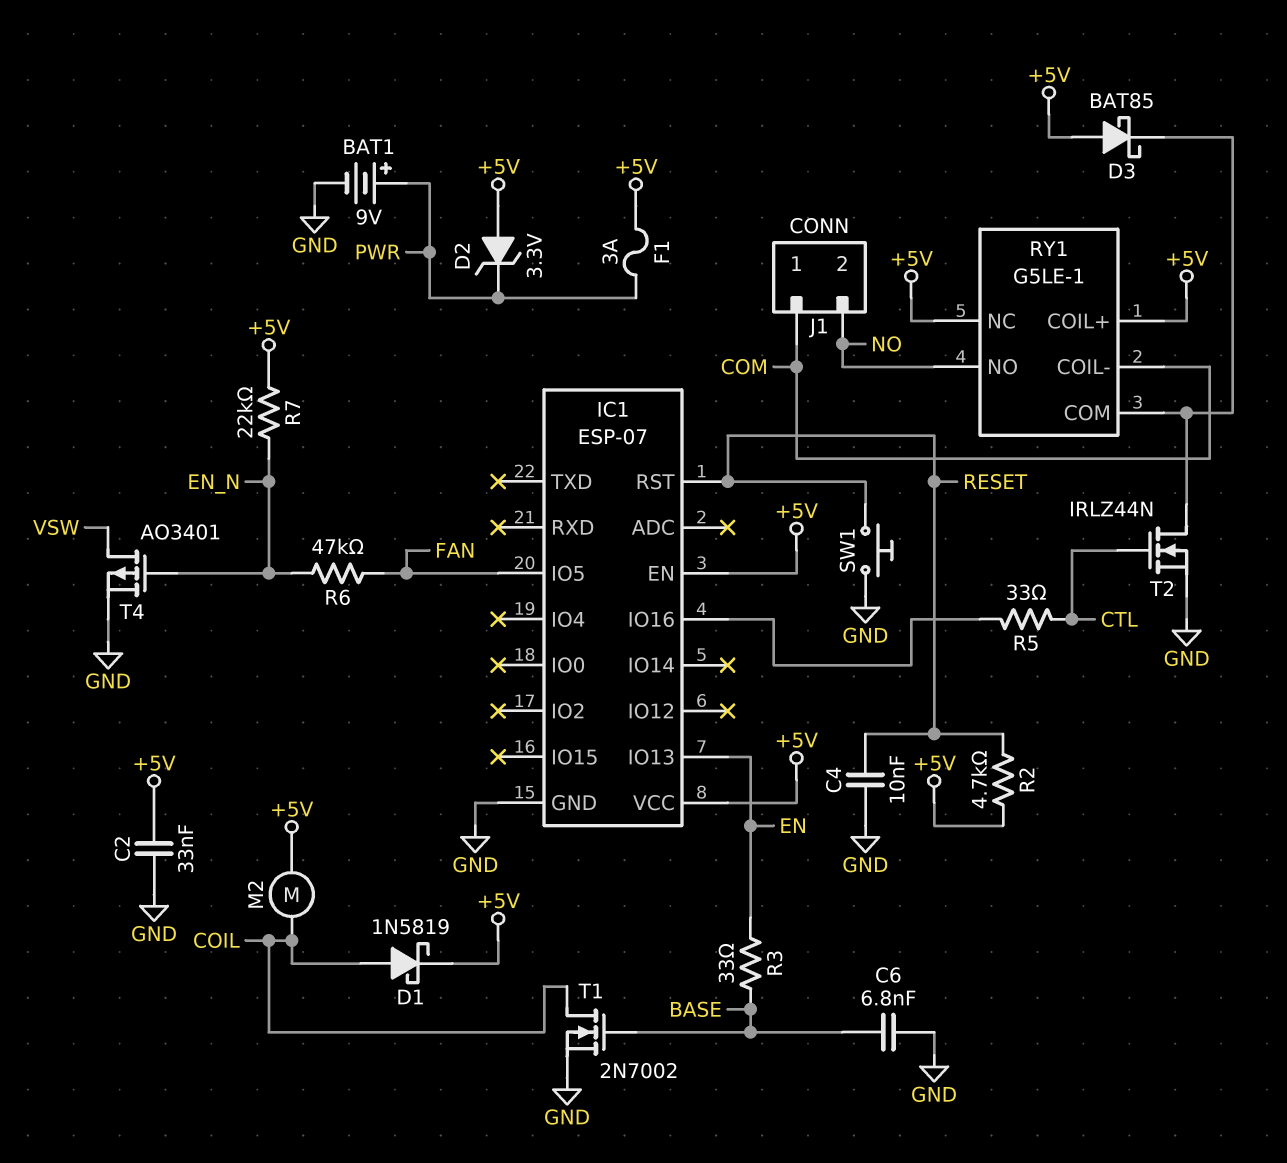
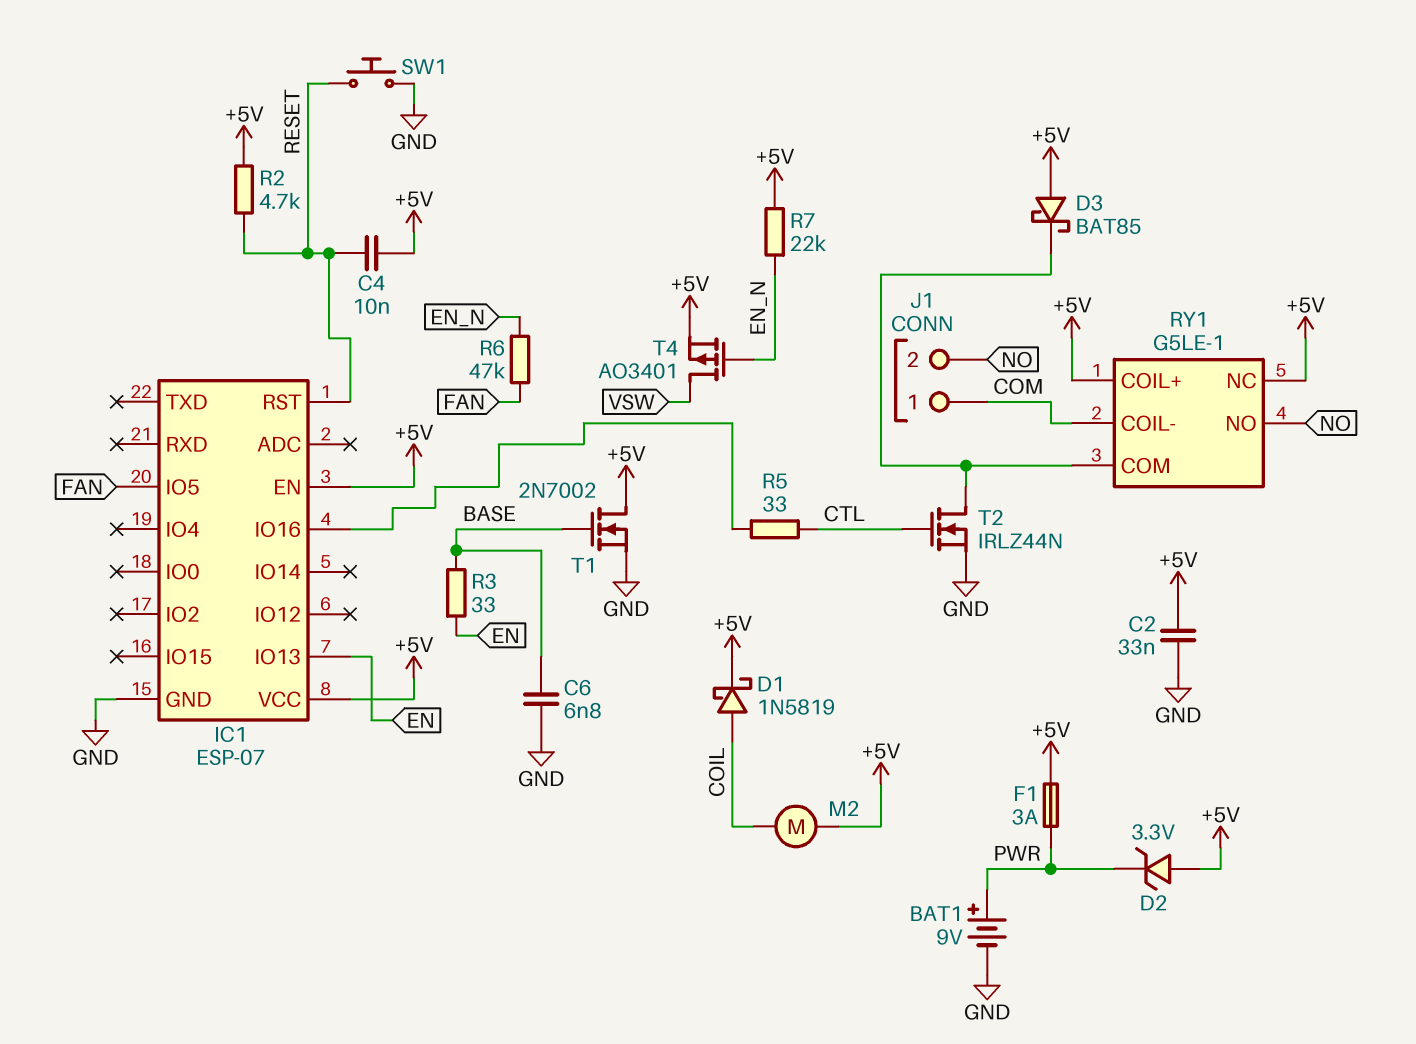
C4: 10nF (GND, RESET) -> 10nF (+5V, RESET)
T1: NMOS 2N7002 (G BASE, D COIL, S GND) -> NMOS 2N7002 (G BASE, D +5V, S GND)
T4: PMOS AO3401 (G EN_N, D VSW, S GND) -> PMOS AO3401 (G EN_N, D VSW, S +5V)

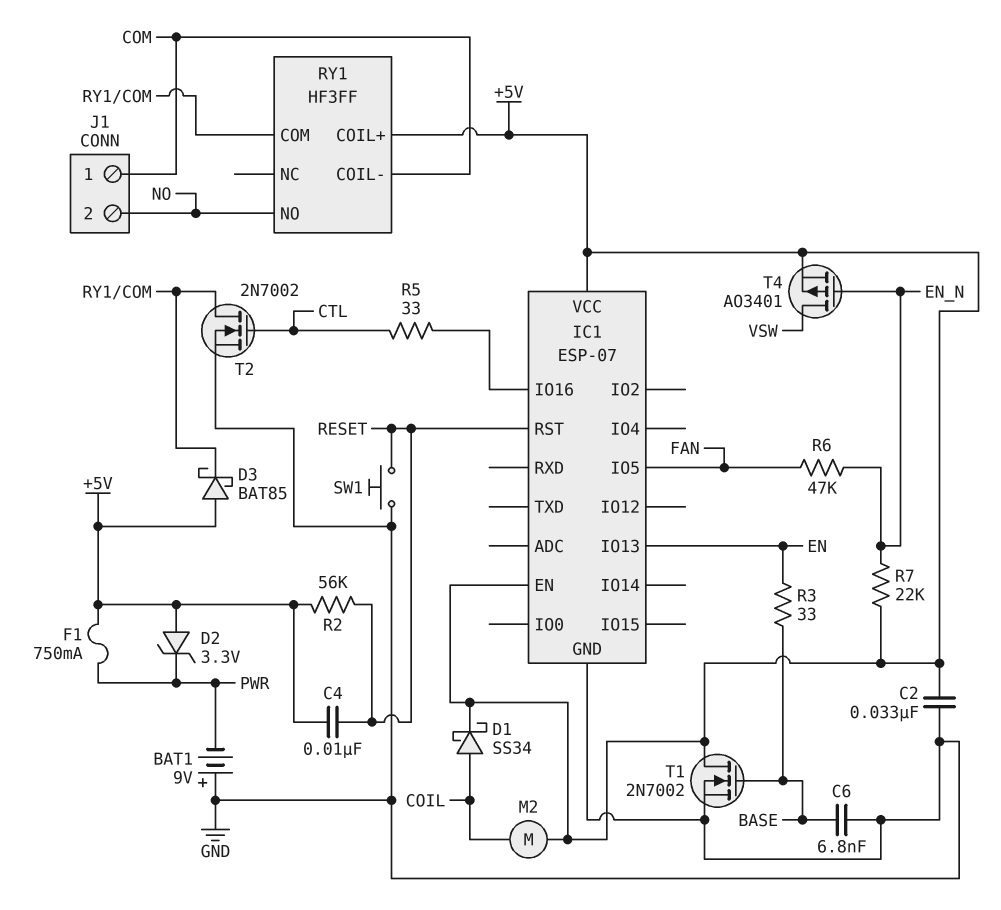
BAT1: 9V (plus PWR, minus GND) -> 9V (plus GND, minus PWR)
D1: schottky 1N5819 (A COIL, K +5V) -> schottky SS34 (A COIL, K +5V)
F1: 3A (+5V, PWR) -> 750mA (+5V, PWR)
R2: 4.7k (+5V, RESET) -> 56k (+5V, RESET)
RY1: G5LE-1 -> HF3FF
RY1 pin NC: +5V -> none
T2: NMOS IRLZ44N (G CTL, D RY1/COM, S GND) -> NMOS 2N7002 (G CTL, D RY1/COM, S GND)

